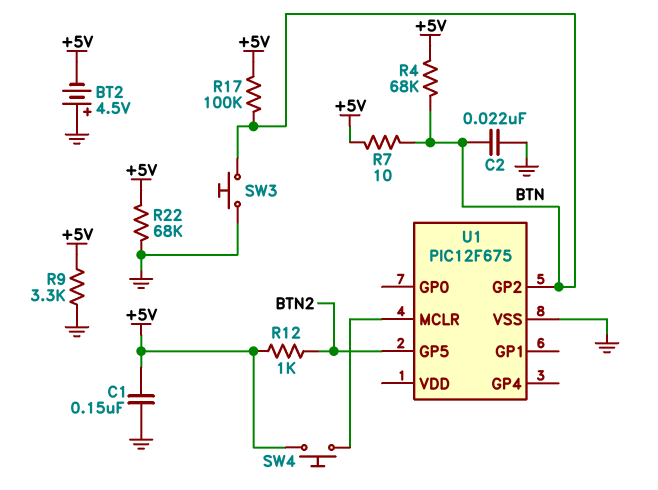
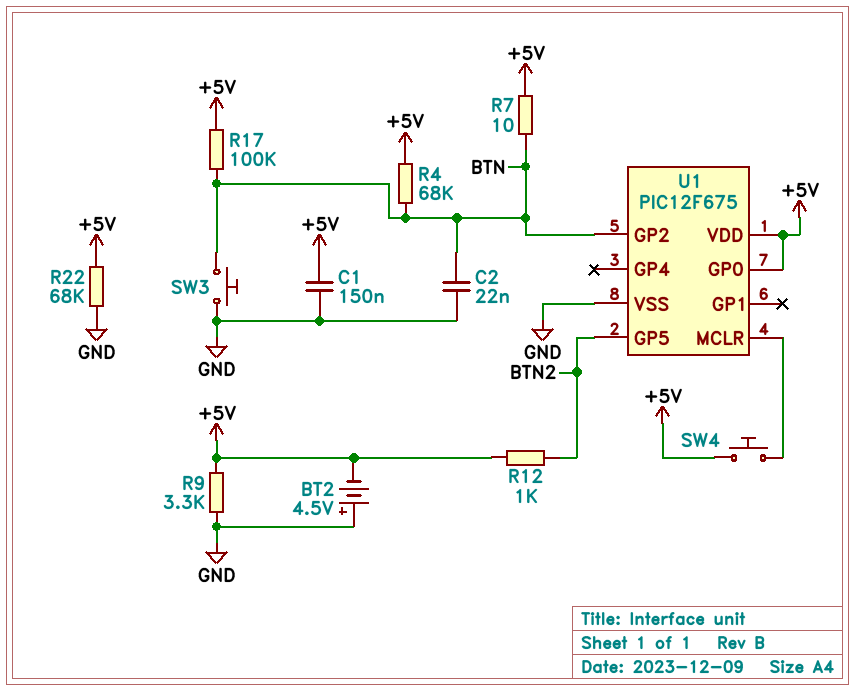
U1 pin GP0: none -> +5V
U1 pin VDD: none -> +5V

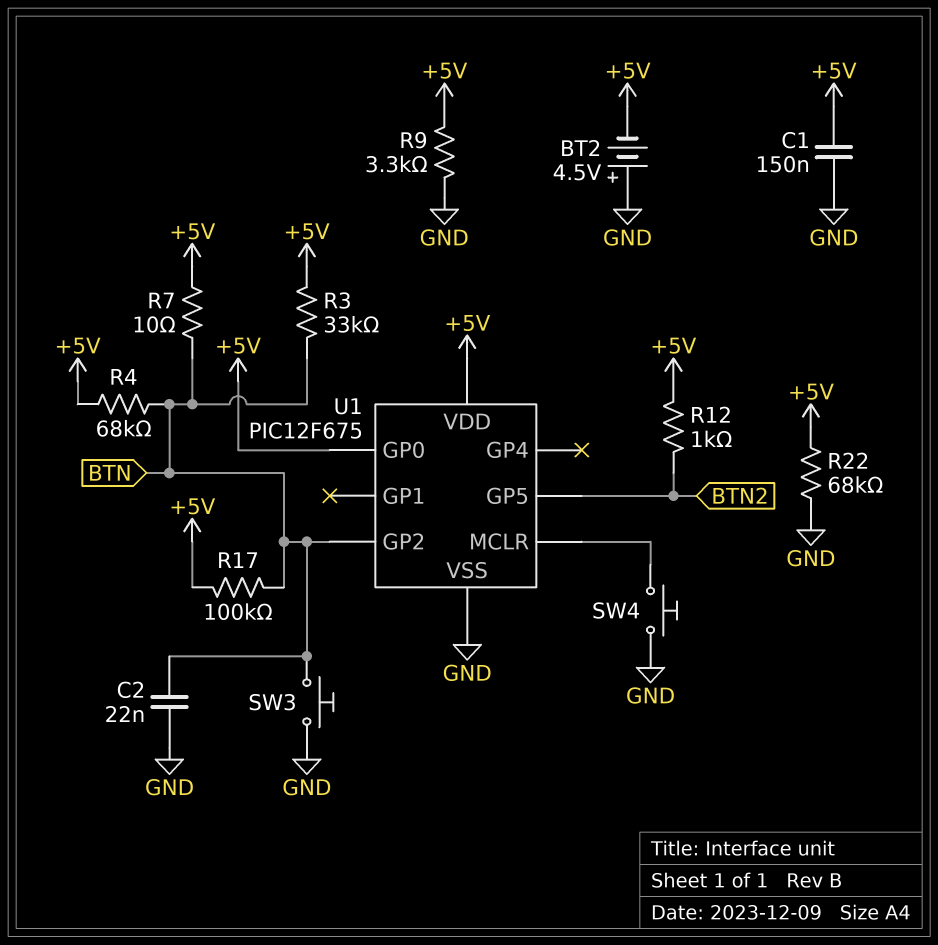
R3: none -> 33k (+5V, BTN)
SW4: button (+5V, U1/MCLR) -> button (GND, U1/MCLR)

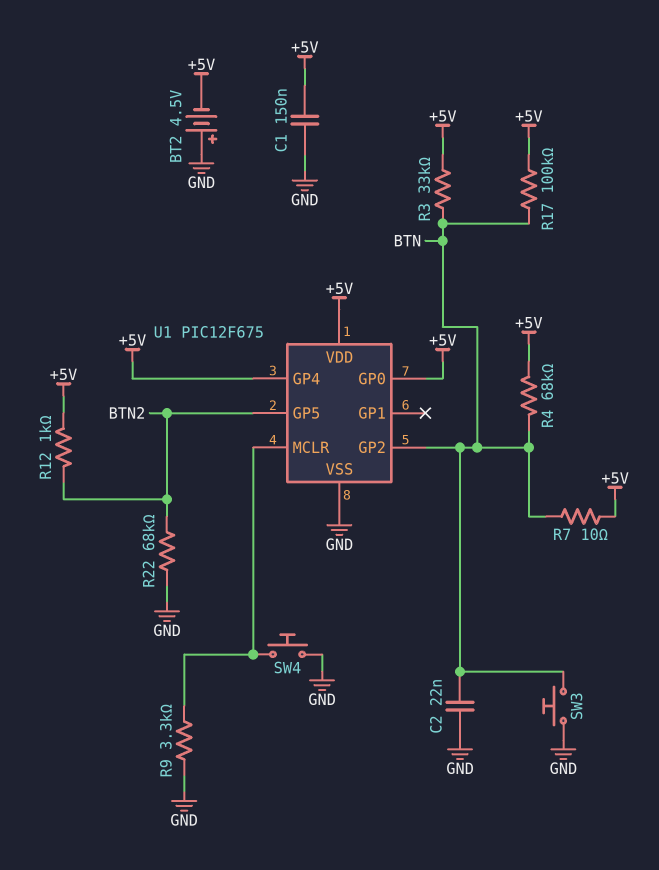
R9: 3.3k (+5V, GND) -> 3.3k (GND, U1/MCLR)
R22: 68k (+5V, GND) -> 68k (BTN2, GND)
U1 pin GP4: none -> +5V

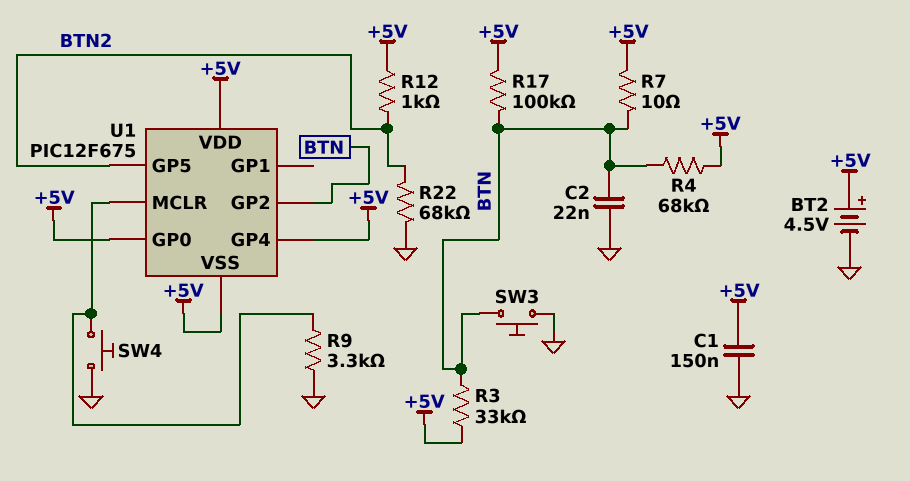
BT2: 4.5V (plus GND, minus +5V) -> 4.5V (plus +5V, minus GND)
U1 pin VSS: GND -> +5V

